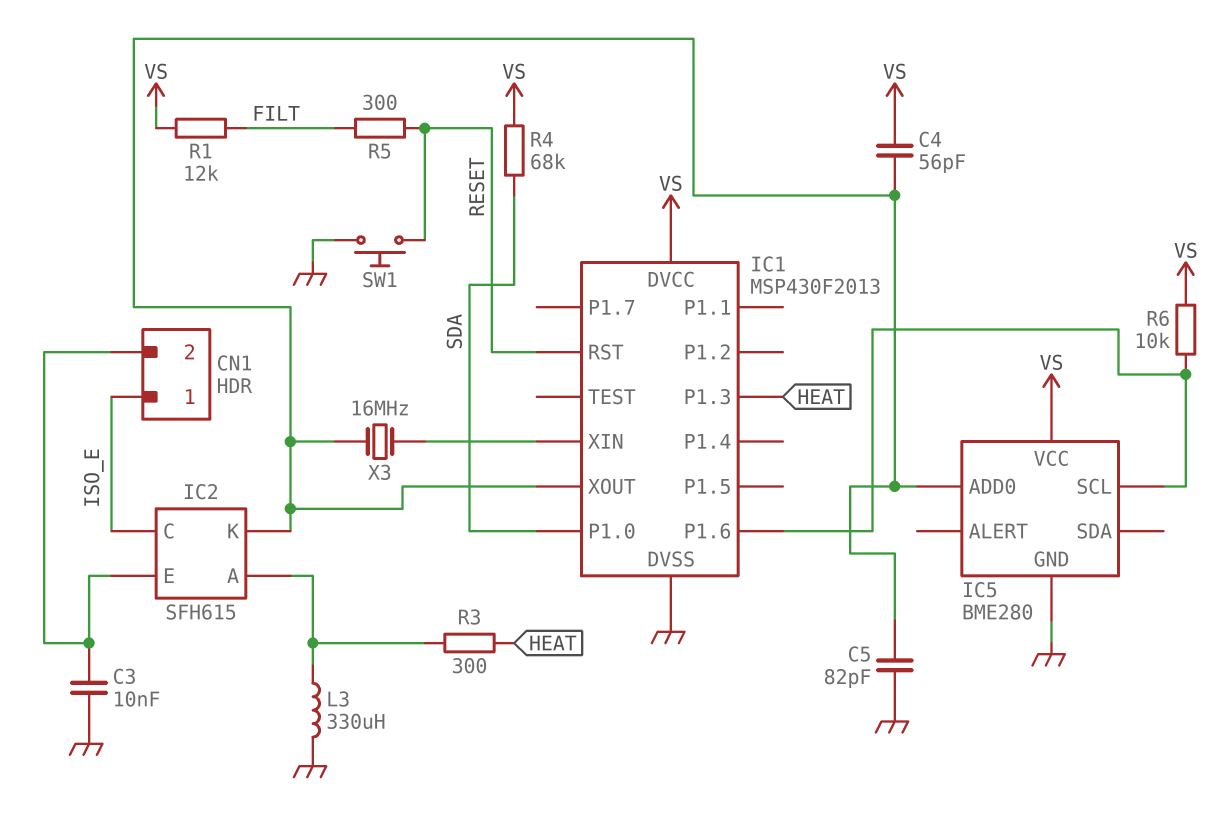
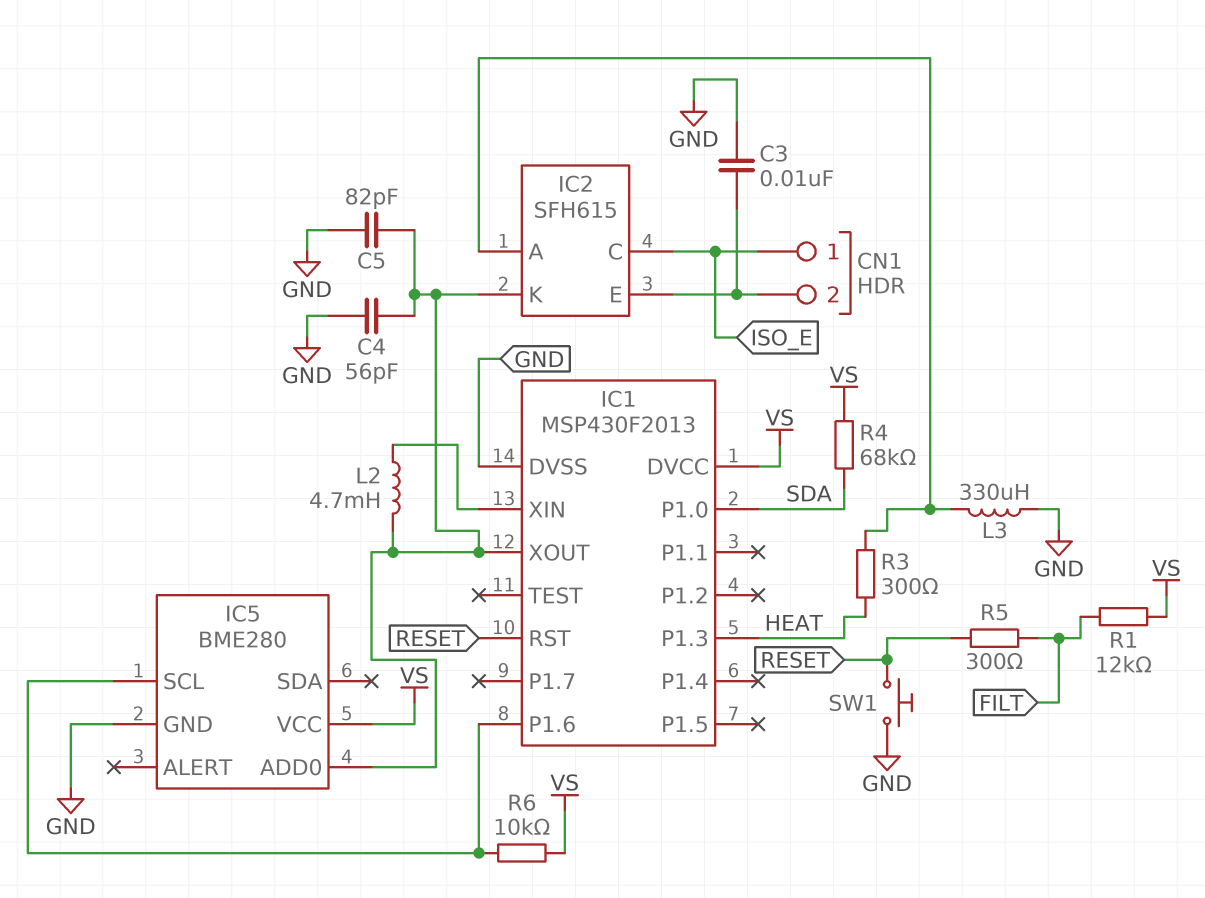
C4: 56pF (IC1/XOUT, VS) -> 56pF (GND, IC1/XOUT)
L2: none -> 4.7mH (IC1/XIN, IC1/XOUT)
X3: 16MHz (IC1/XIN, IC1/XOUT) -> none

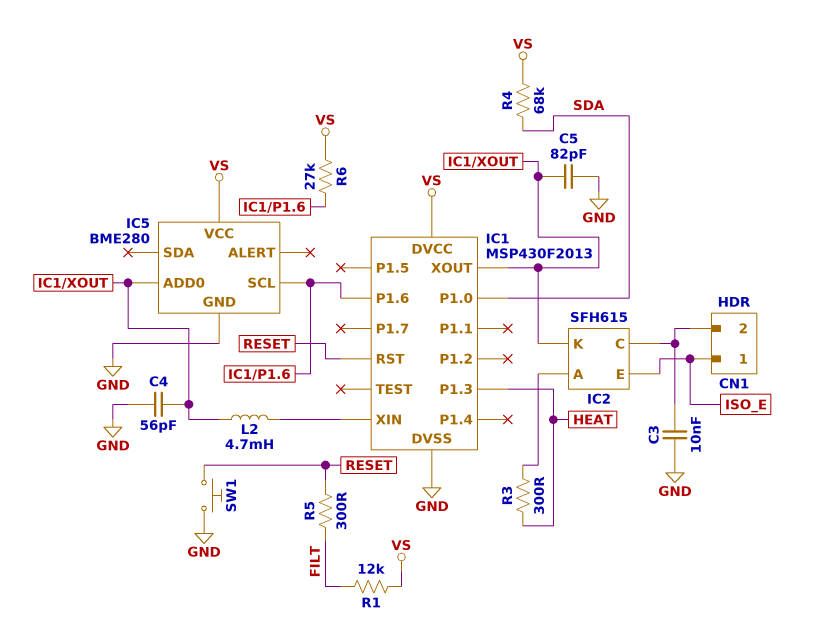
IC2 pin C: ISO_E -> CN1/2
IC2 pin E: CN1/2 -> ISO_E
L3: 330uH (GND, IC2/A) -> none
R6: 10k (IC1/P1.6, VS) -> 27k (IC1/P1.6, VS)

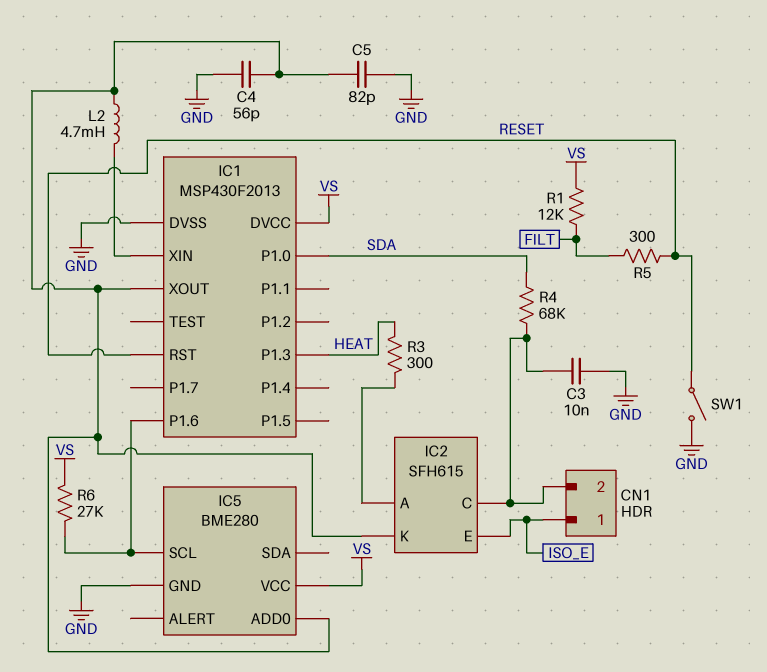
R4: 68k (SDA, VS) -> 68k (CN1/2, SDA)
SW1: button (GND, RESET) -> switch (GND, RESET)

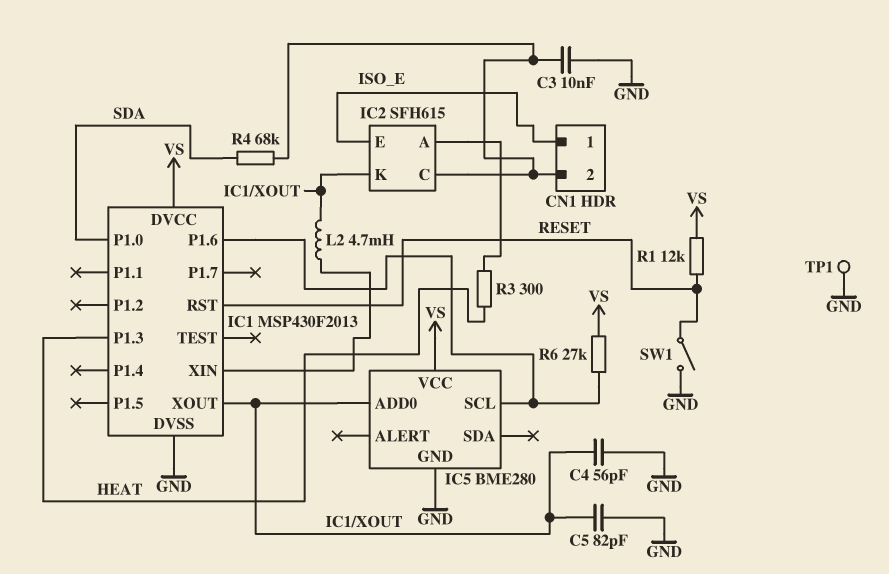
R1: 12k (FILT, VS) -> 12k (RESET, VS)
R5: 300 (FILT, RESET) -> none
TP1: none -> test point (GND)

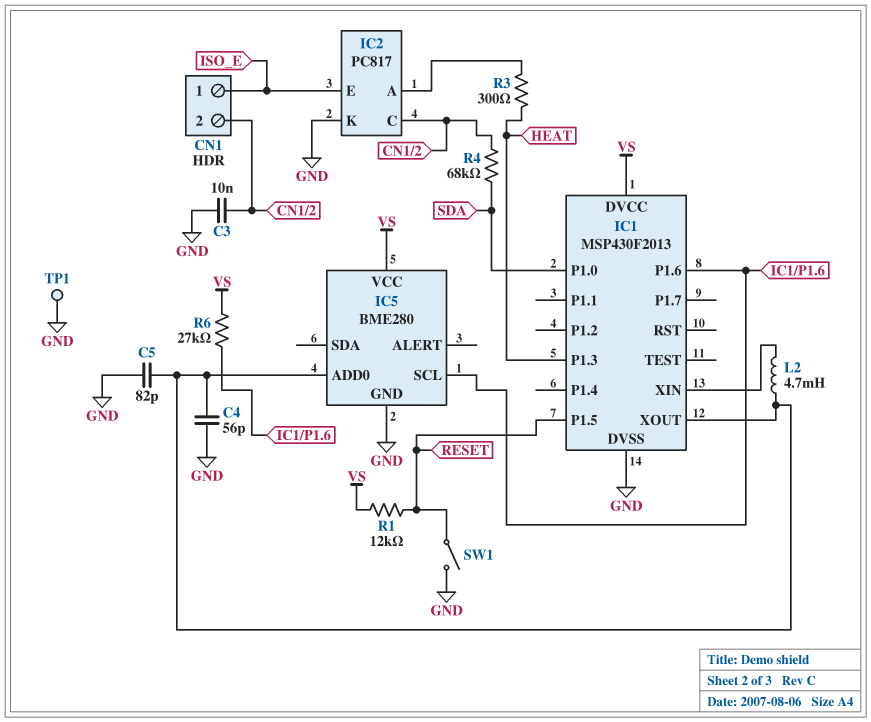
IC1 pin P1.5: none -> RESET
IC1 pin RST: RESET -> none
IC2: SFH615 -> PC817
IC2 pin K: IC1/XOUT -> GND

